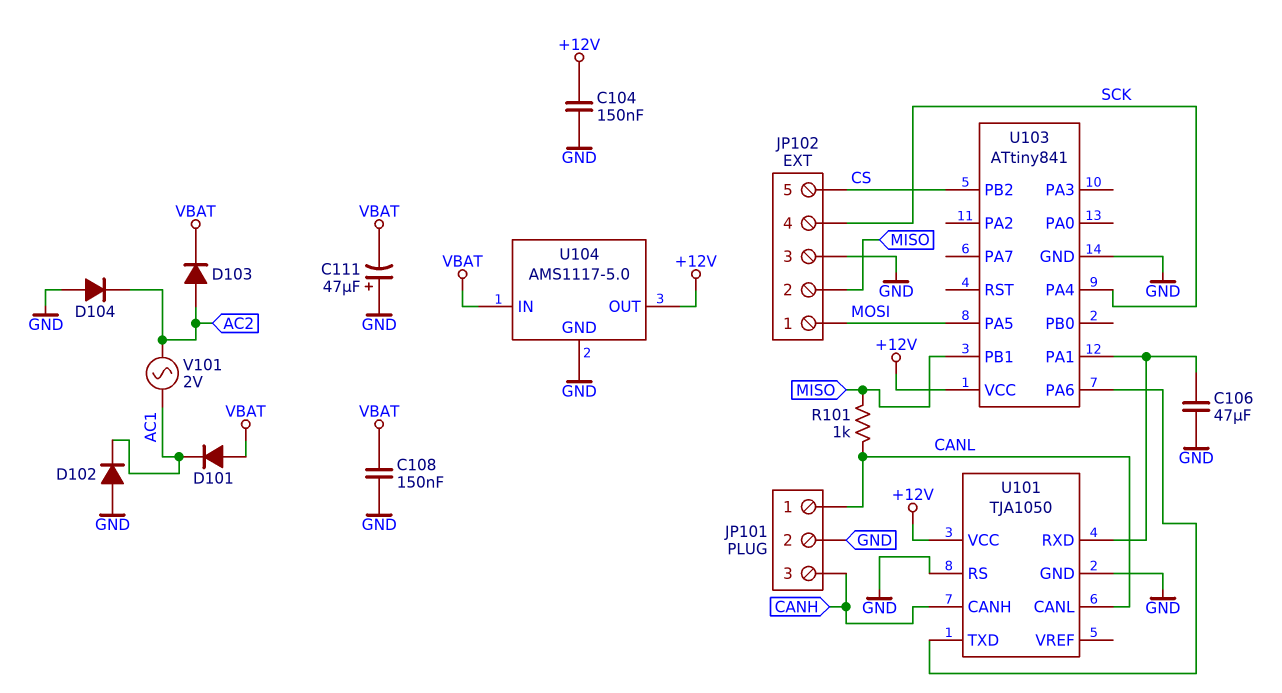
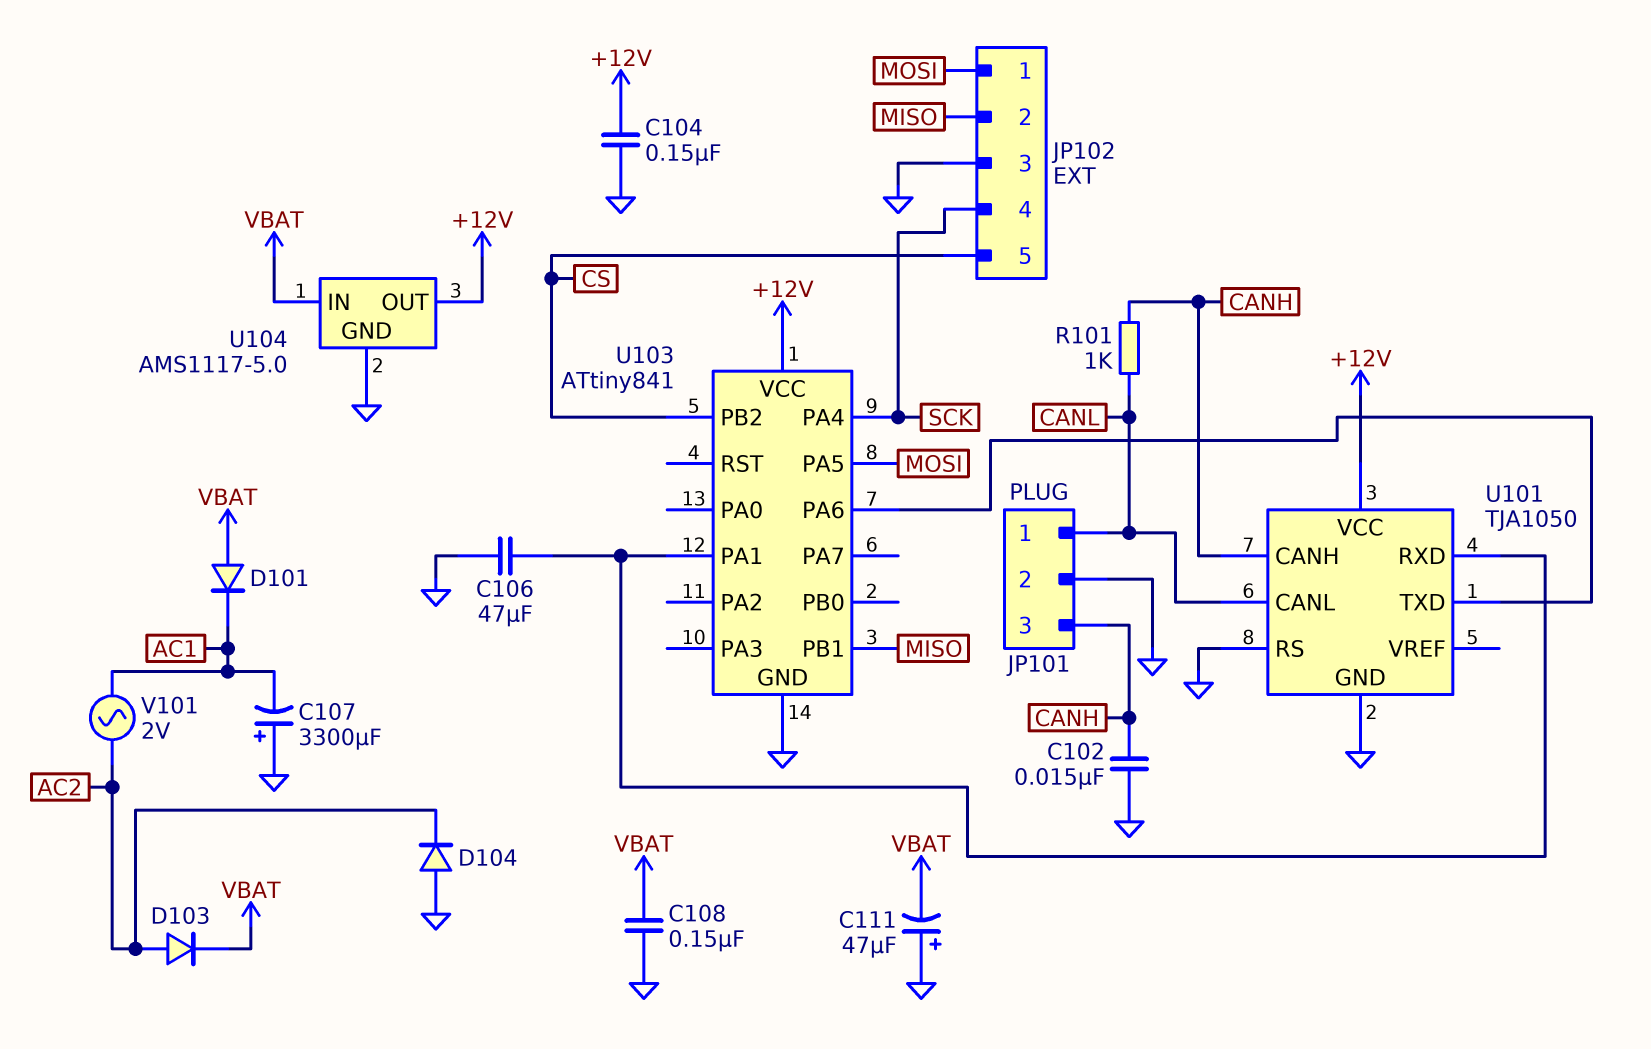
C102: none -> 15nF (CANH, GND)
C107: none -> 3300uF (plus GND, minus AC1)
D102: diode (A GND, K AC1) -> none
R101: 1k (CANL, MISO) -> 1k (CANH, CANL)

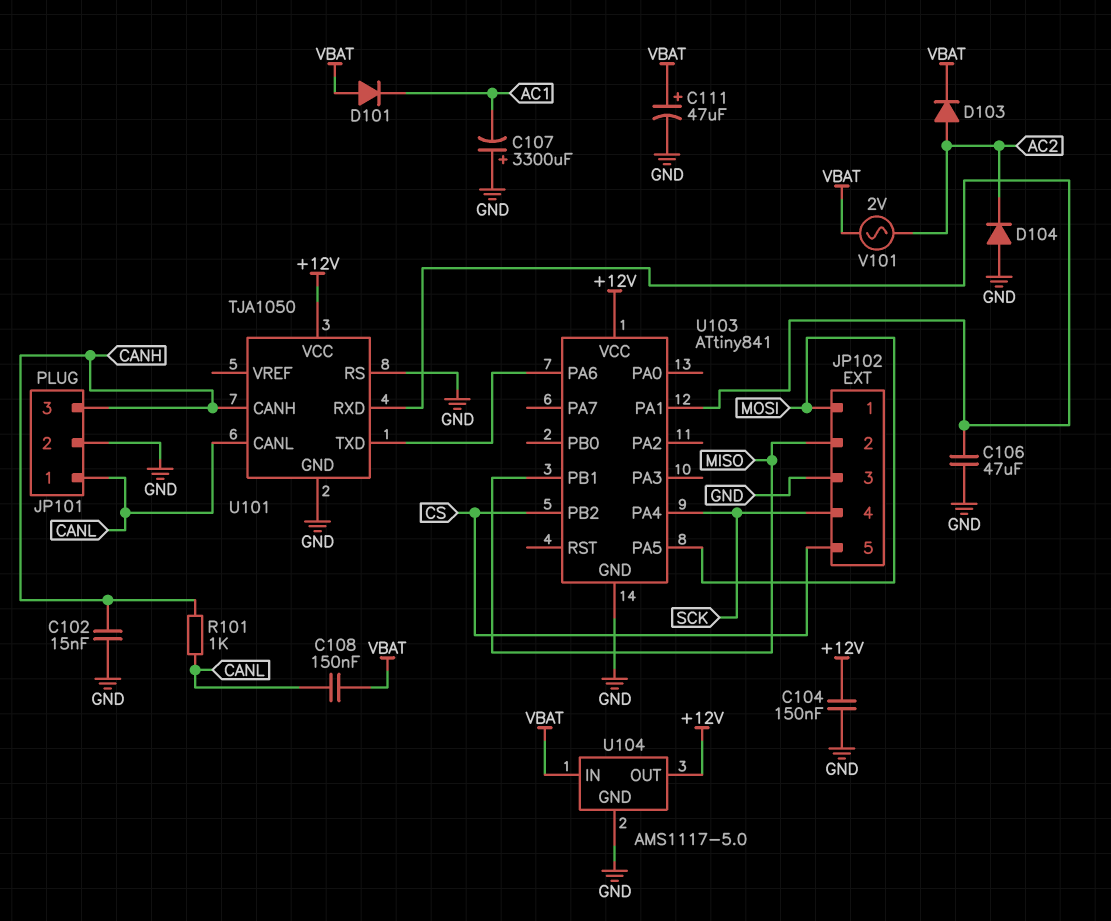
C108: 150nF (GND, VBAT) -> 150nF (CANL, VBAT)
C111: 47uF (plus GND, minus VBAT) -> 47uF (plus VBAT, minus GND)
V101: AC 2V (AC1, AC2) -> AC 2V (AC2, VBAT)

